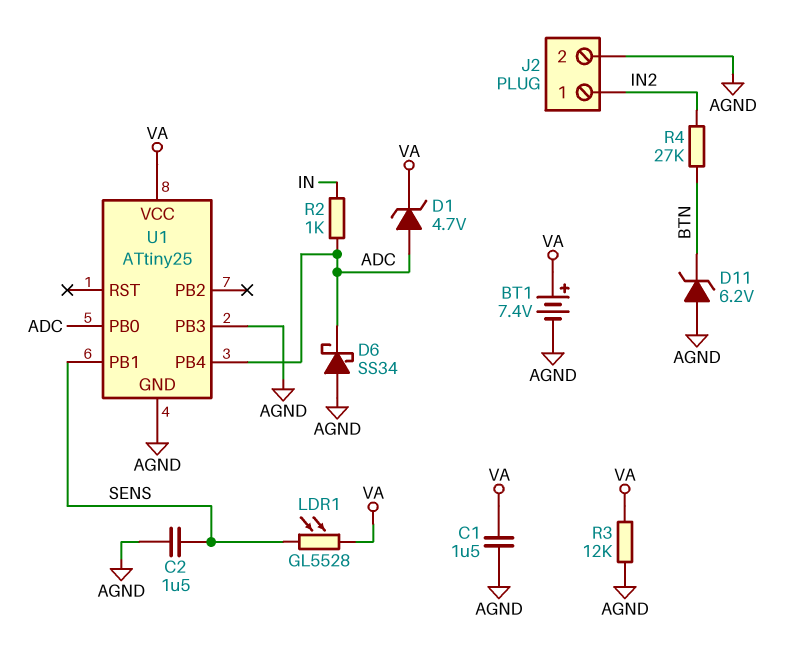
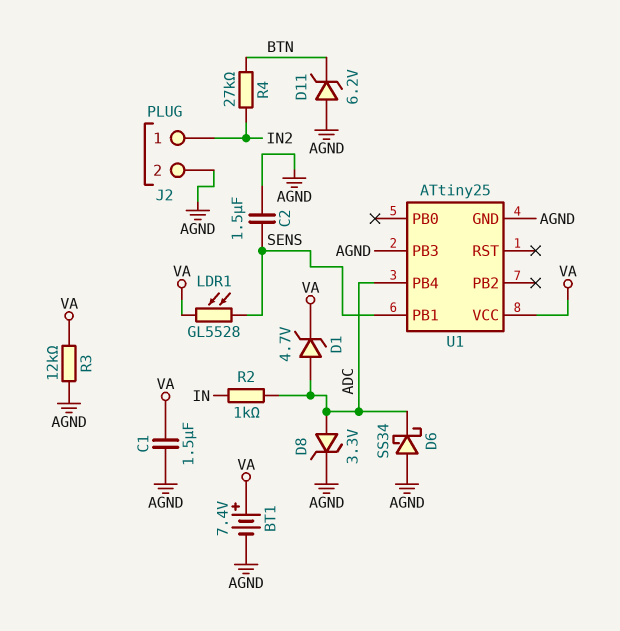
D8: none -> zener 3.3V (A ADC, K AGND)
U1 pin PB0: ADC -> none

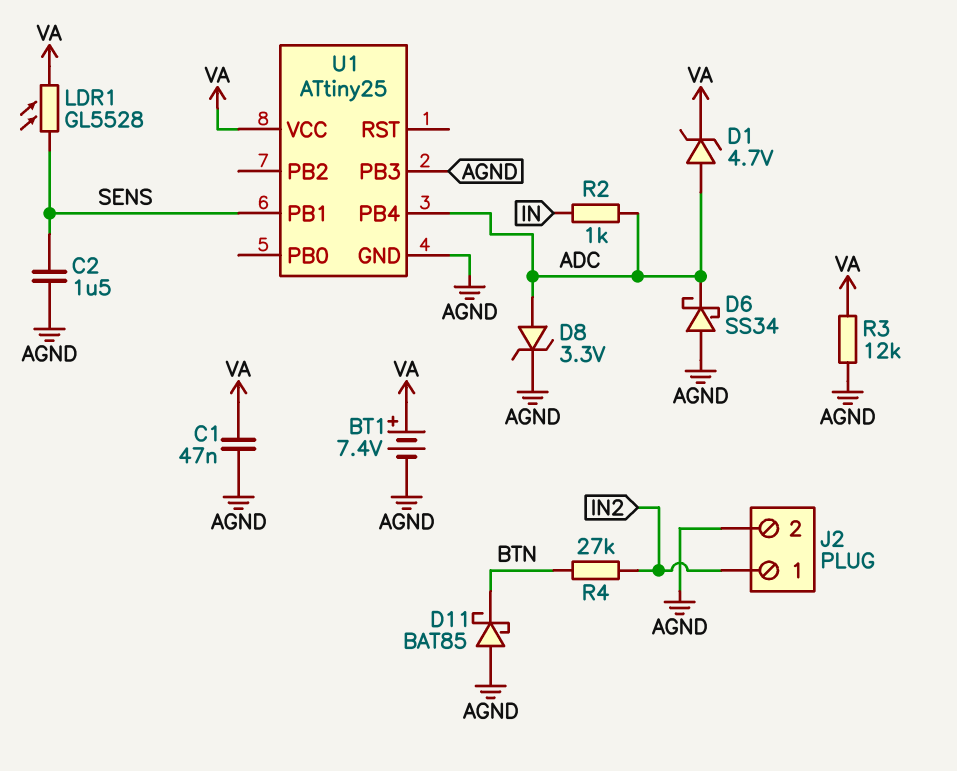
C1: 1.5uF (AGND, VA) -> 47nF (AGND, VA)
D11: zener 6.2V (A AGND, K BTN) -> schottky BAT85 (A AGND, K BTN)

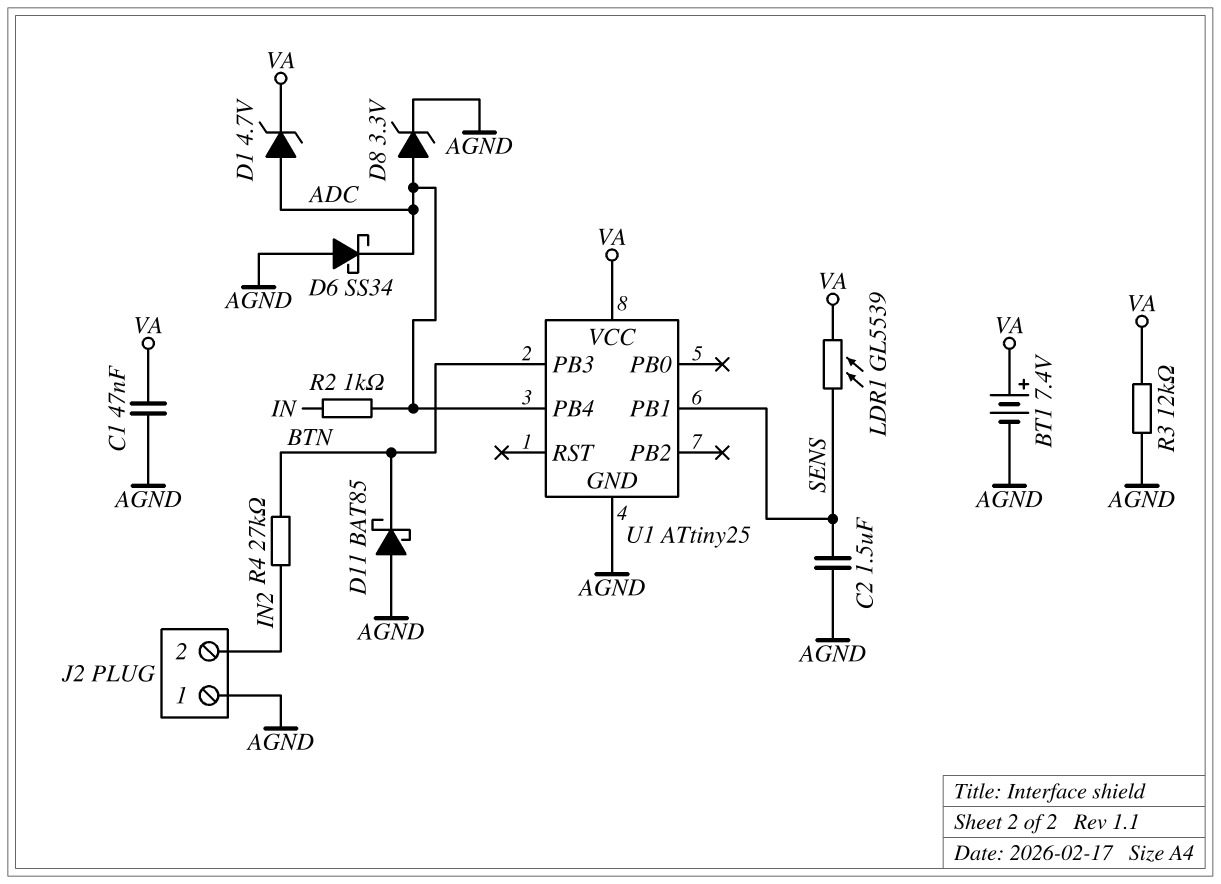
J2 pin 1: IN2 -> AGND
J2 pin 2: AGND -> IN2
LDR1: GL5528 (SENS, VA) -> GL5539 (SENS, VA)
U1 pin PB3: AGND -> BTN

